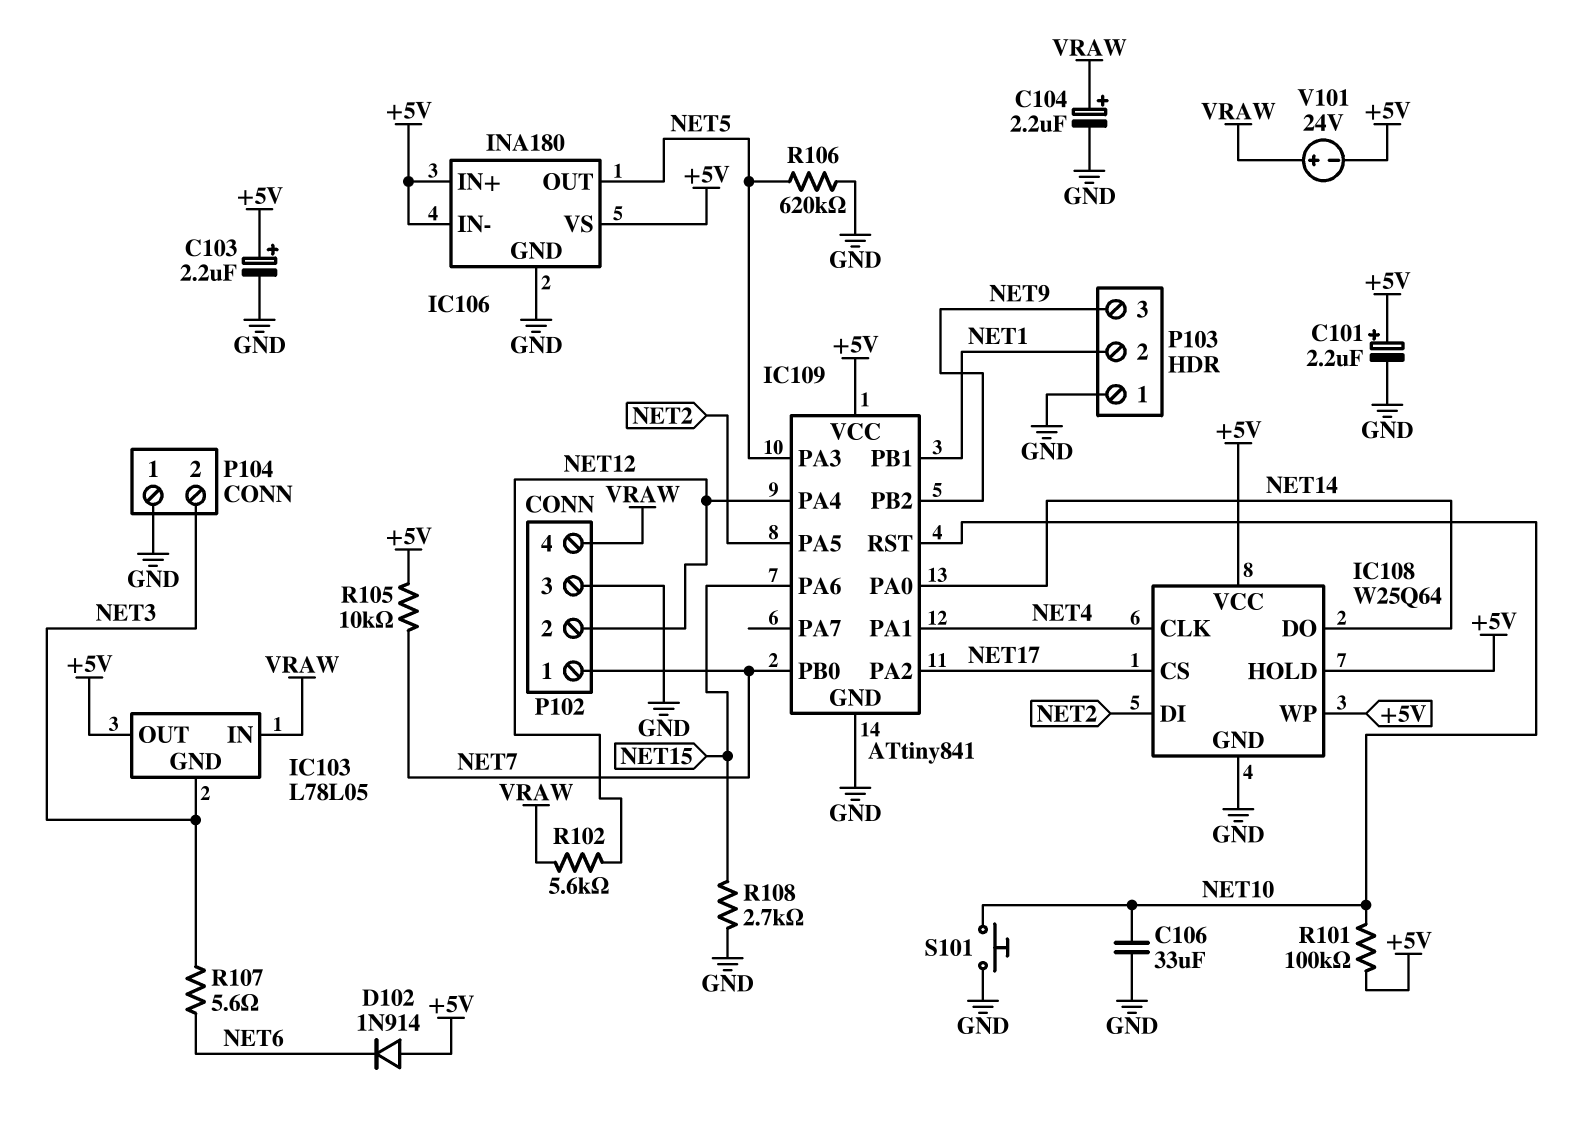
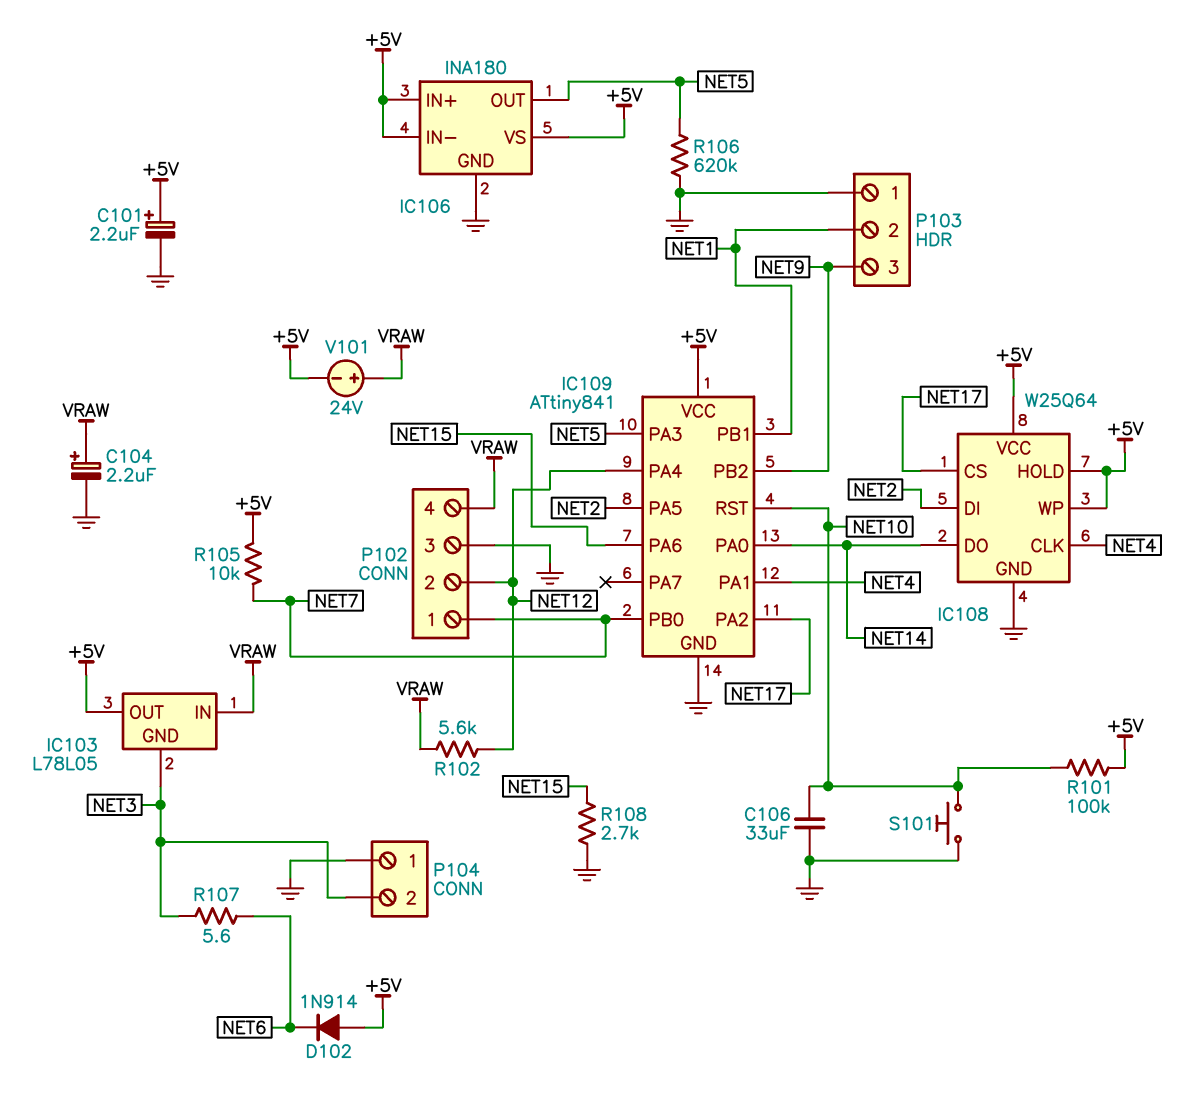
C103: 2.2uF (plus +5V, minus GND) -> none

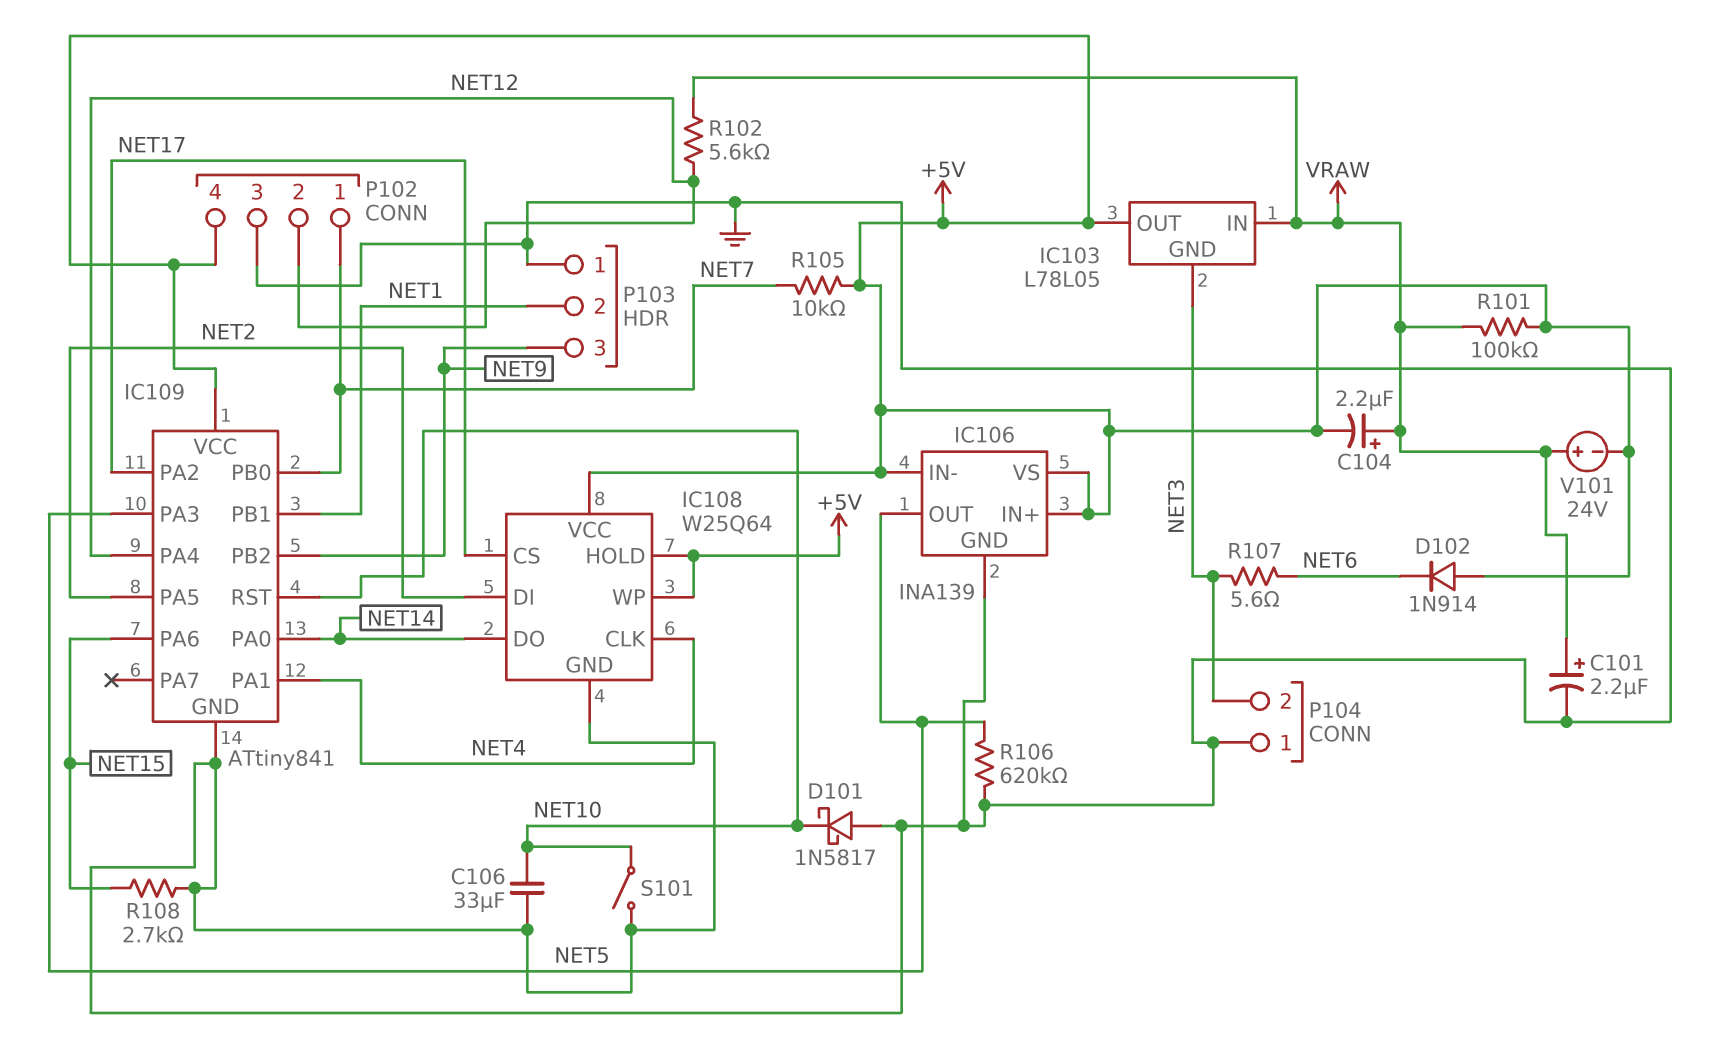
C101: 2.2uF (plus +5V, minus GND) -> 2.2uF (plus VRAW, minus GND)
C104: 2.2uF (plus VRAW, minus GND) -> 2.2uF (plus VRAW, minus +5V)
D101: none -> schottky 1N5817 (A GND, K NET10)
IC106: INA180 -> INA139
P102 pin 4: VRAW -> +5V
R101: 100k (+5V, NET10) -> 100k (+5V, VRAW)
S101: button (GND, NET10) -> switch (GND, NET10)

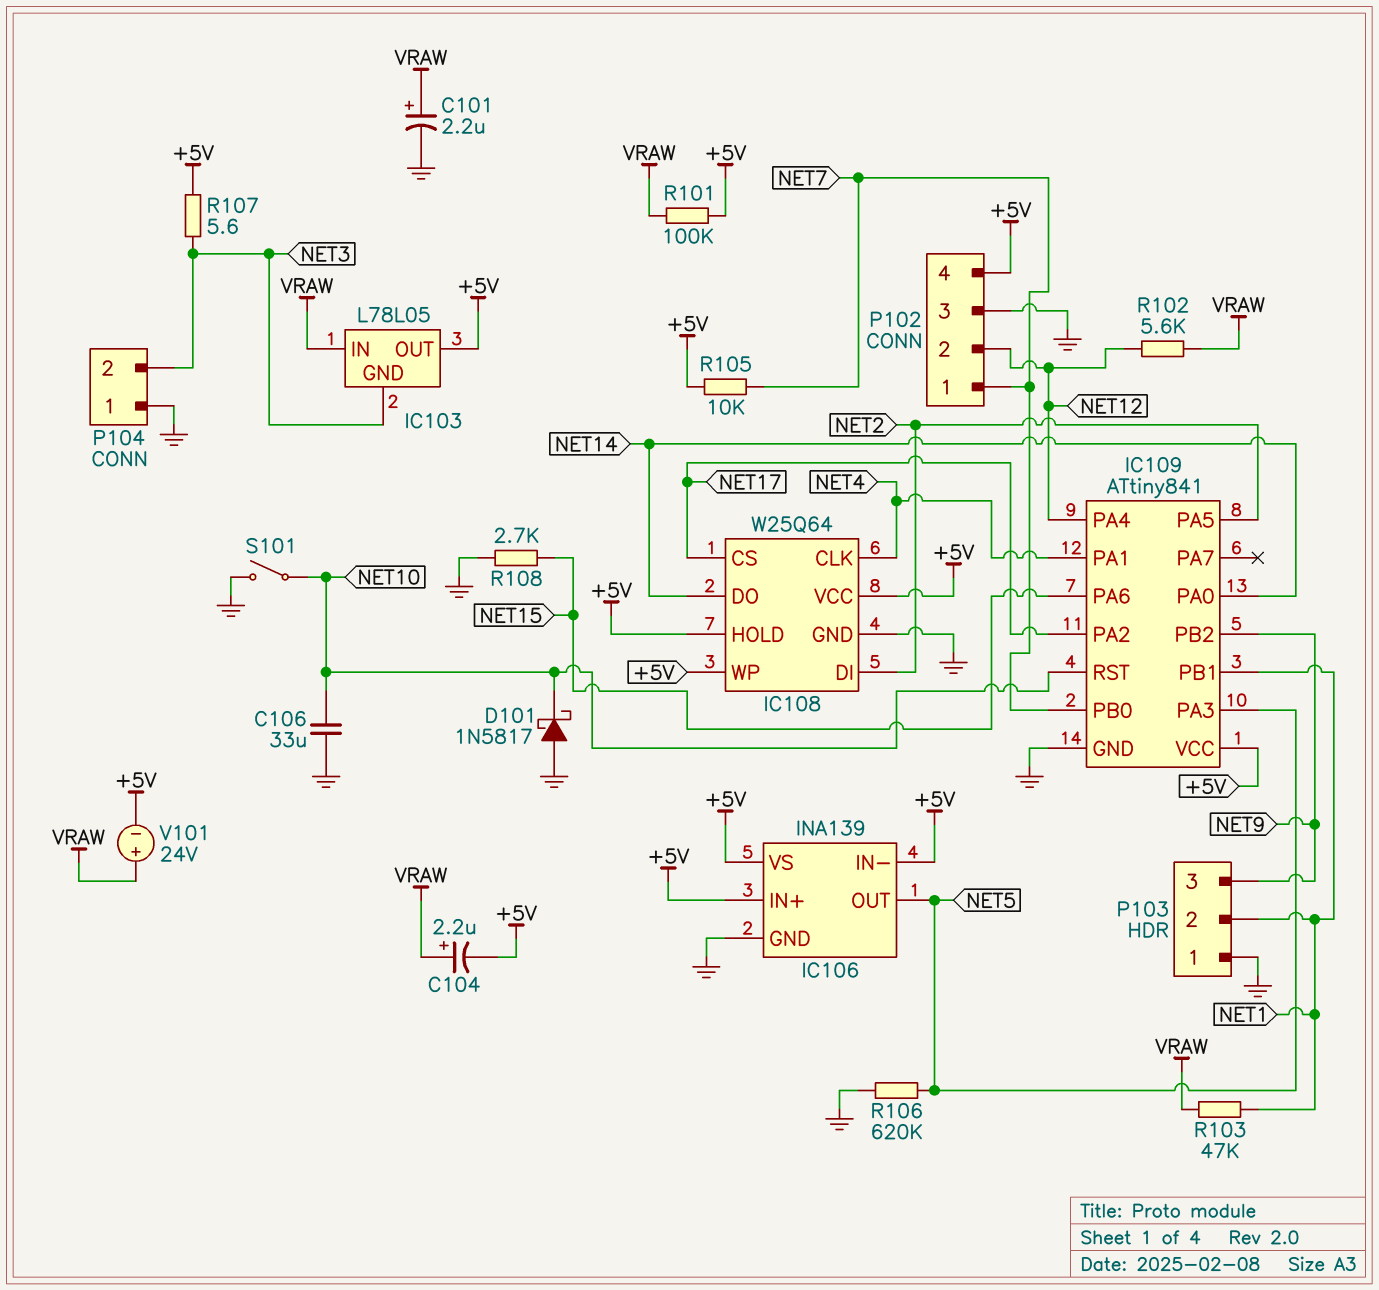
D102: diode 1N914 (A +5V, K NET6) -> none
R103: none -> 47k (NET1, VRAW)
R107: 5.6 (NET3, NET6) -> 5.6 (+5V, NET3)

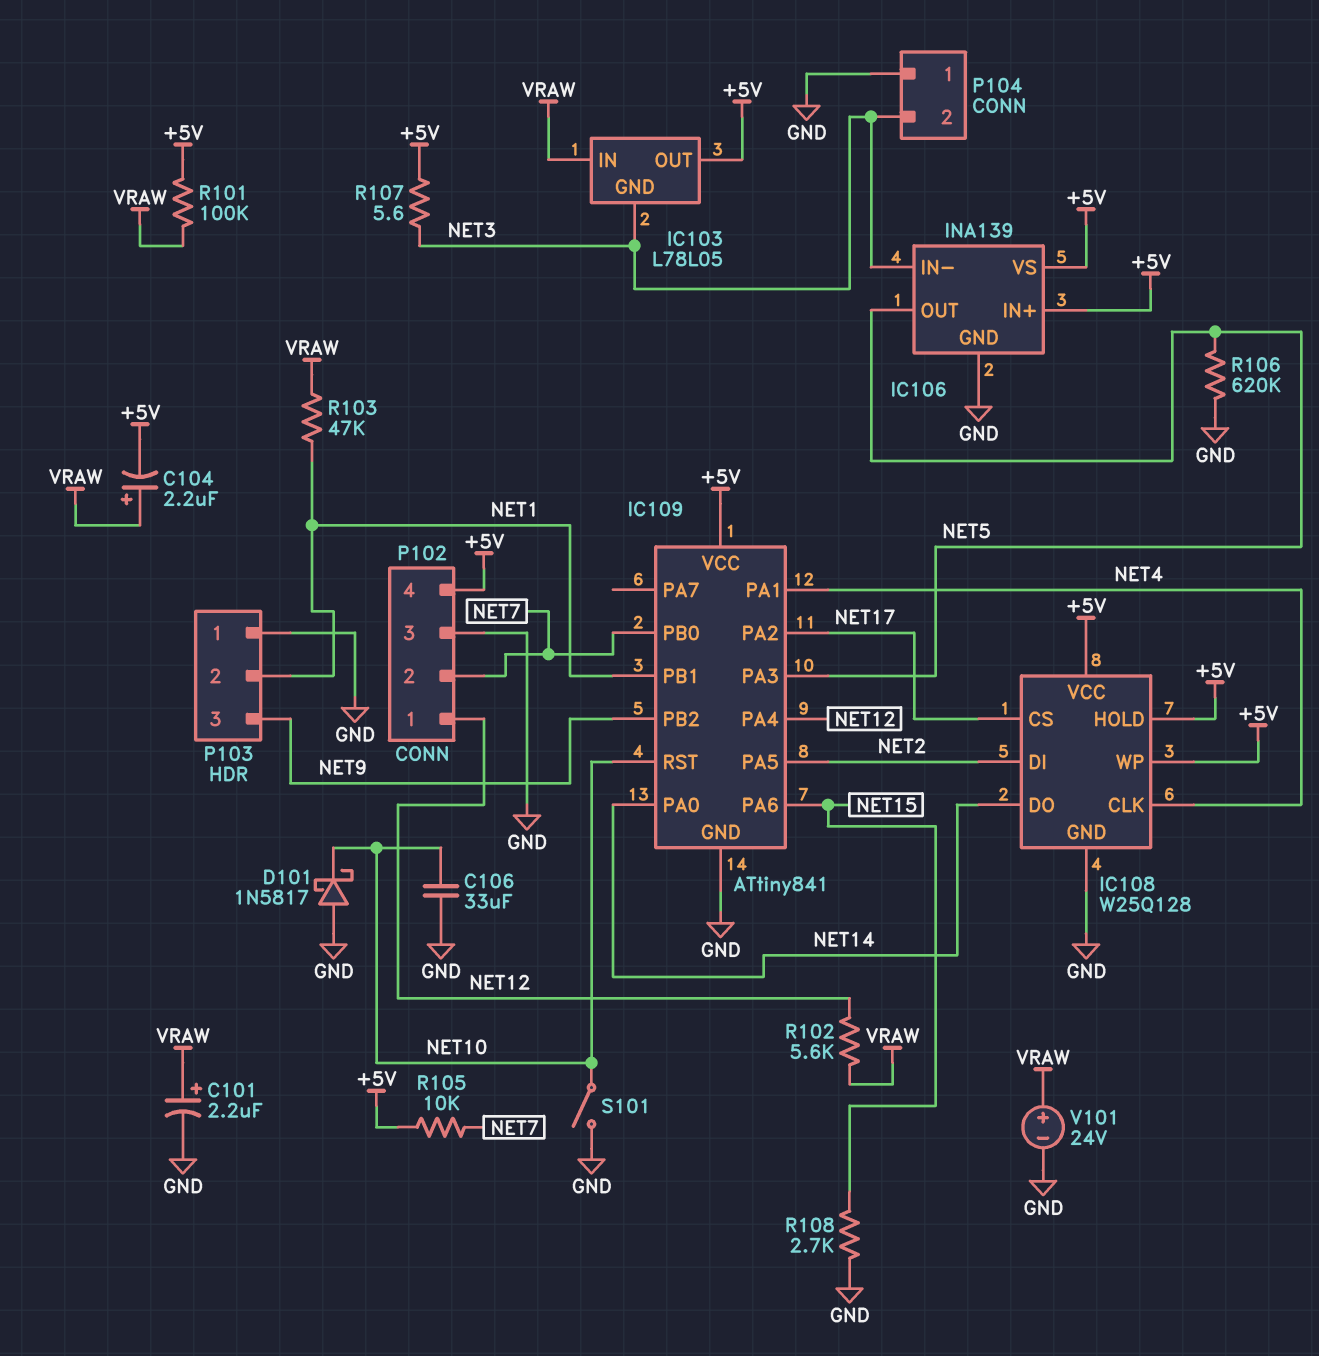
IC106 pin IN-: +5V -> NET3
IC108: W25Q64 -> W25Q128
P102 pin 1: NET7 -> NET12
P102 pin 2: NET12 -> NET7
V101: 24V (plus VRAW, minus +5V) -> 24V (plus VRAW, minus GND)

